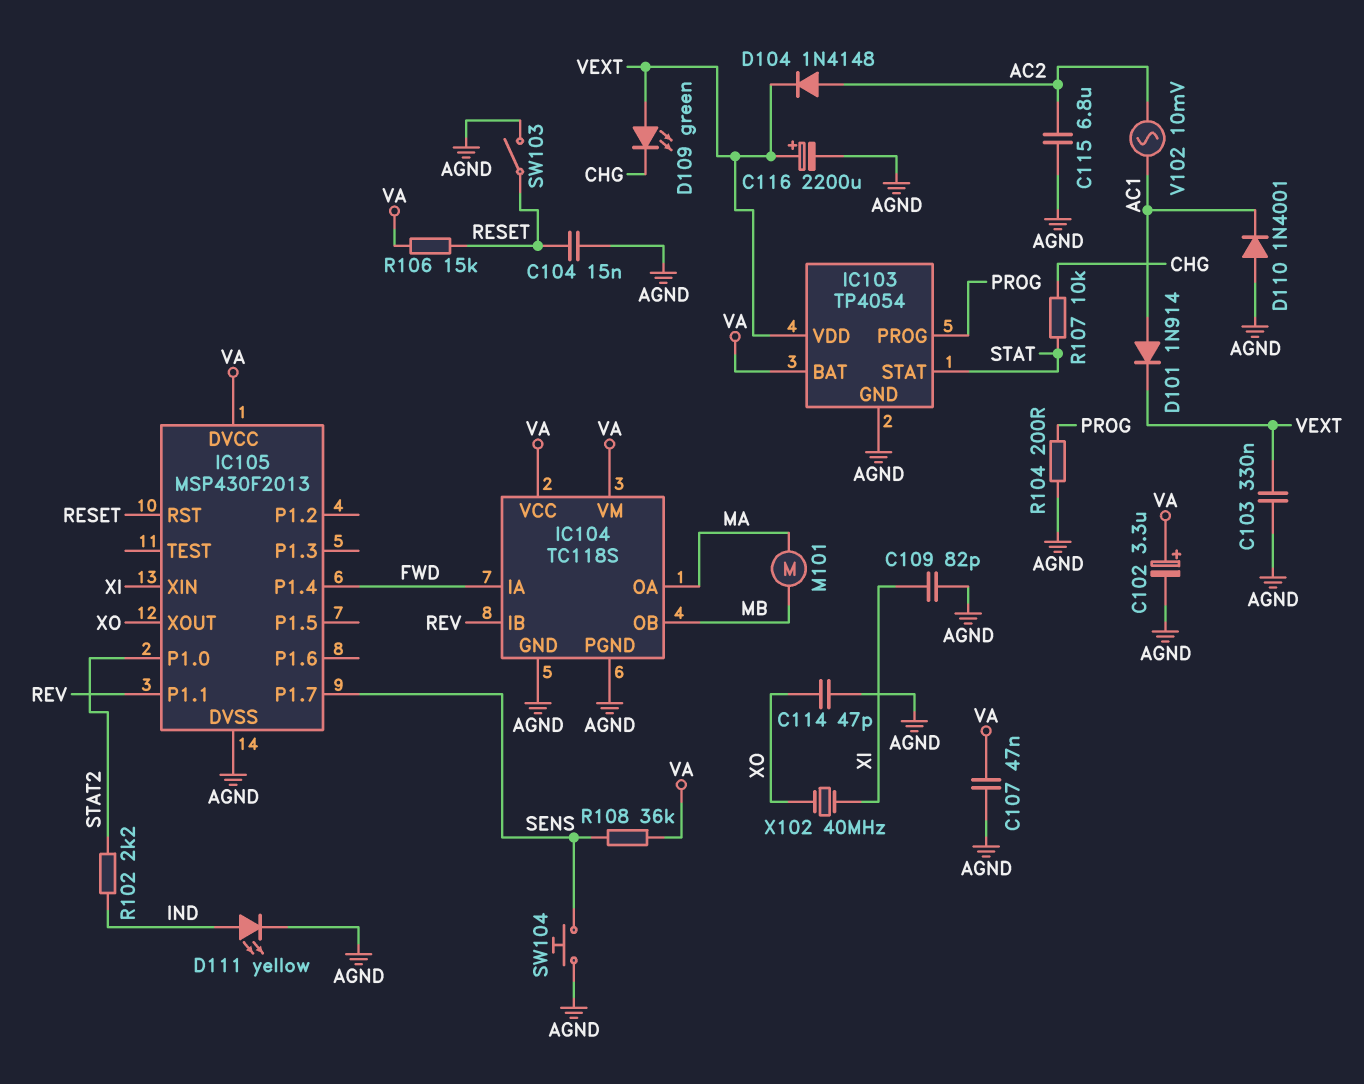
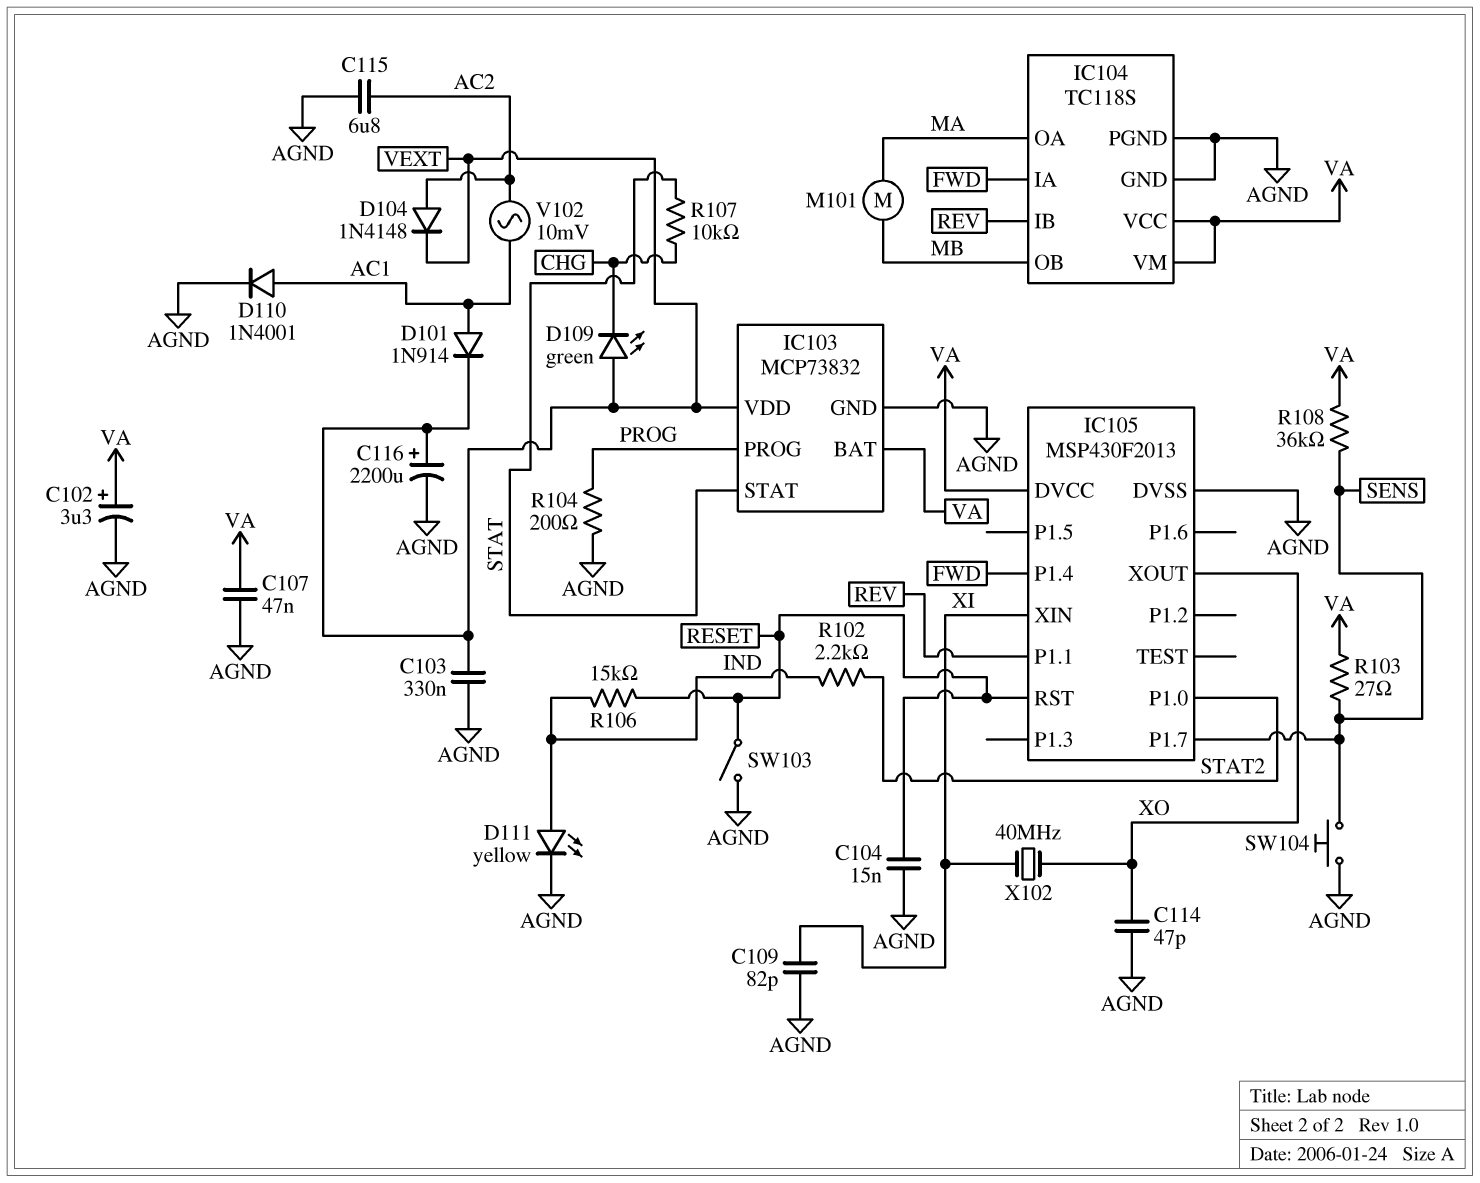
D110: diode 1N4001 (A AGND, K AC1) -> diode 1N4001 (A AC1, K AGND)
IC103: TP4054 -> MCP73832
R103: none -> 27 (SENS, VA)
R106: 15k (RESET, VA) -> 15k (IND, RESET)

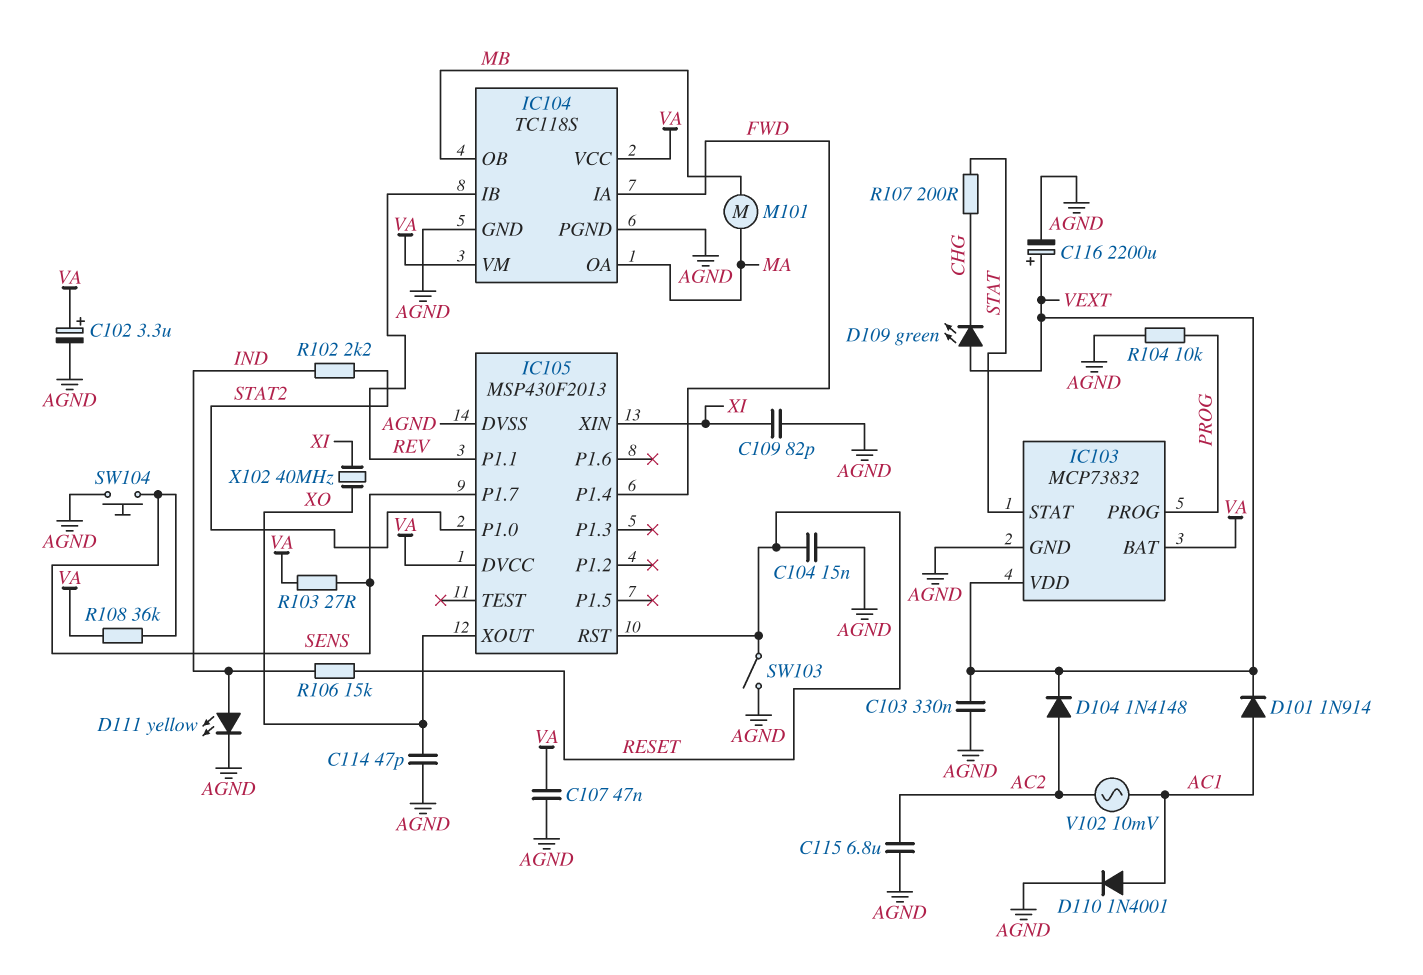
R104: 200 (AGND, PROG) -> 10k (AGND, PROG)
R107: 10k (CHG, STAT) -> 200 (CHG, STAT)

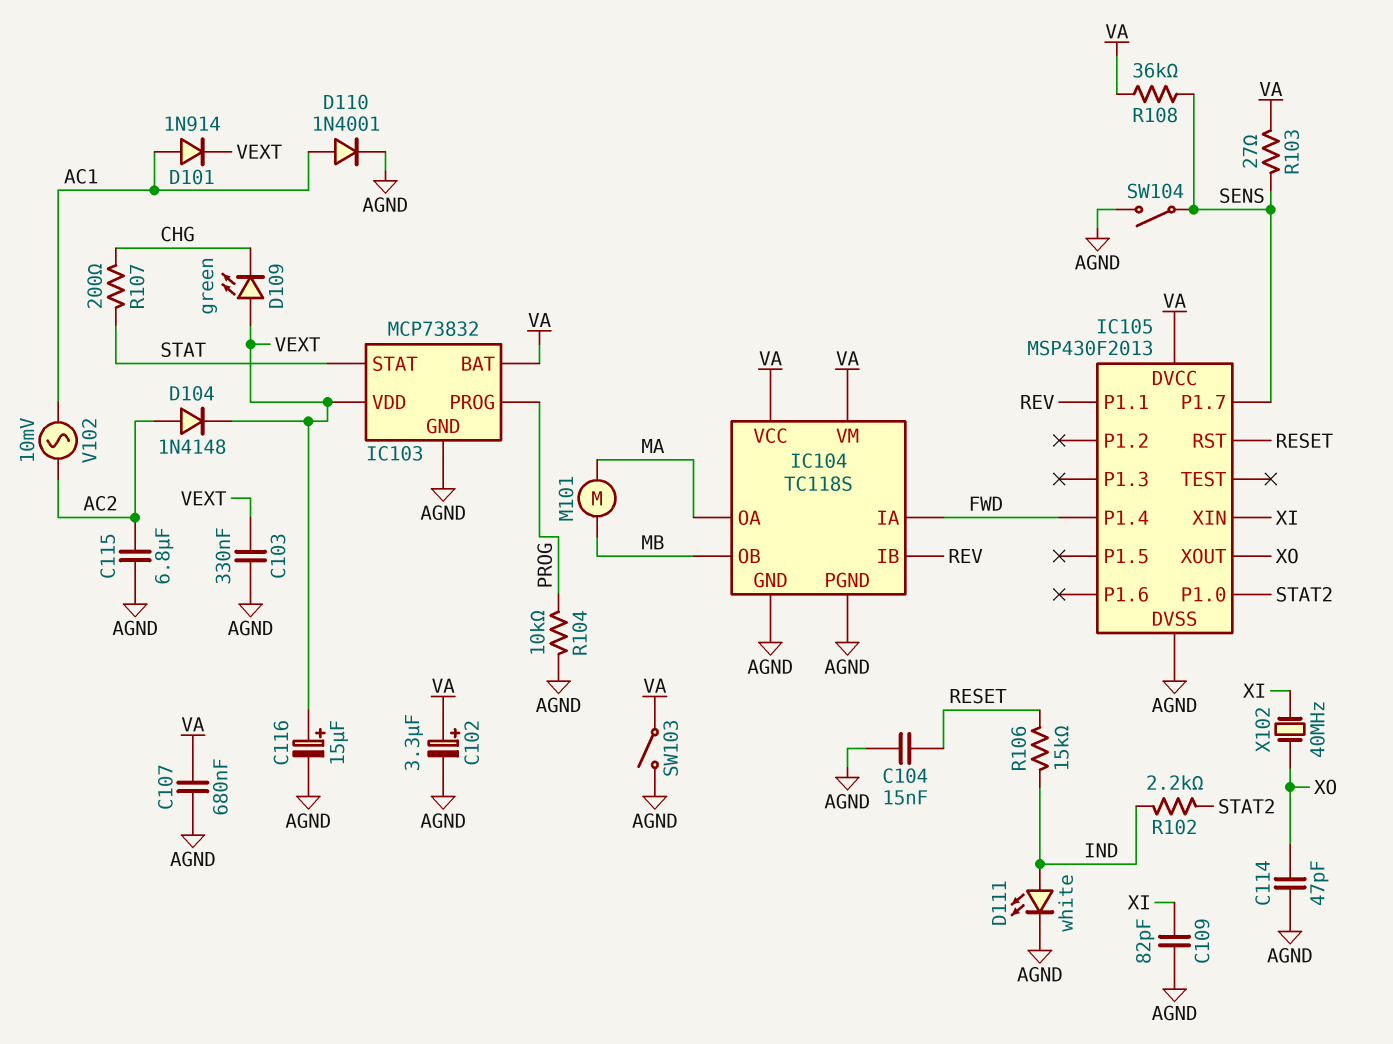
C107: 47nF (AGND, VA) -> 680nF (AGND, VA)
C116: 2200uF (plus VEXT, minus AGND) -> 15uF (plus VEXT, minus AGND)
D111: LED yellow (A IND, K AGND) -> LED white (A IND, K AGND)
SW103: switch (AGND, RESET) -> switch (AGND, VA)
SW104: button (AGND, SENS) -> switch (AGND, SENS)

